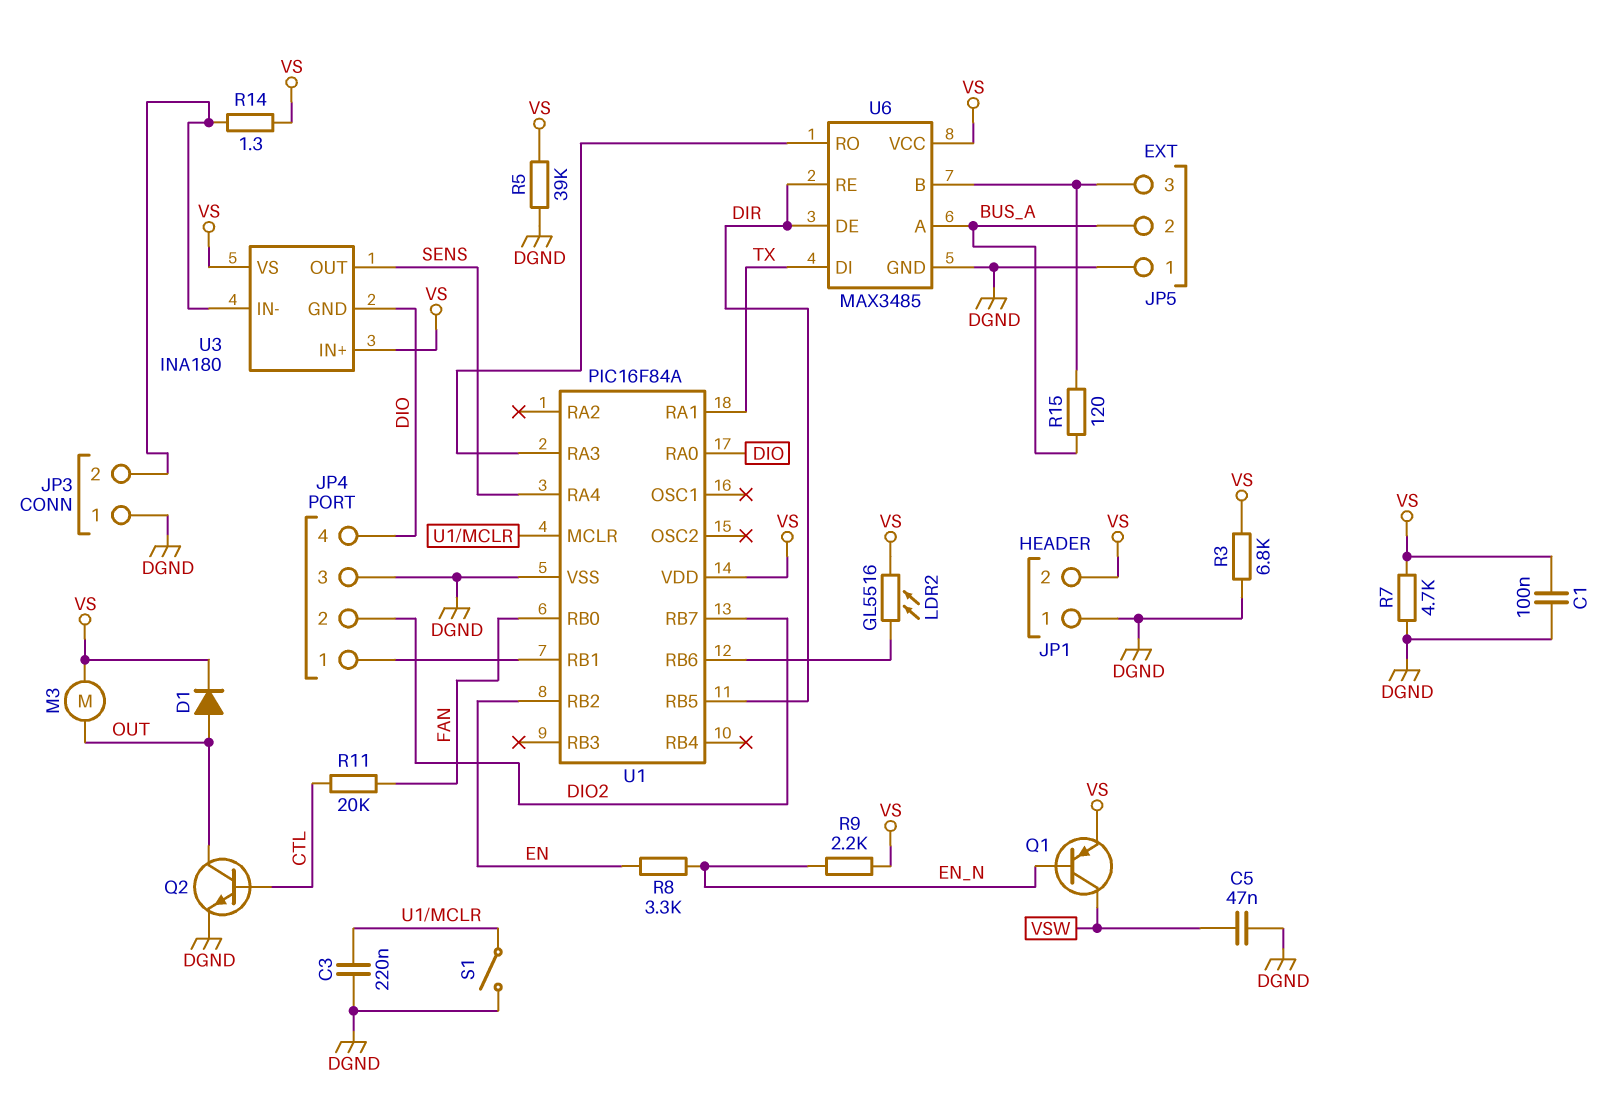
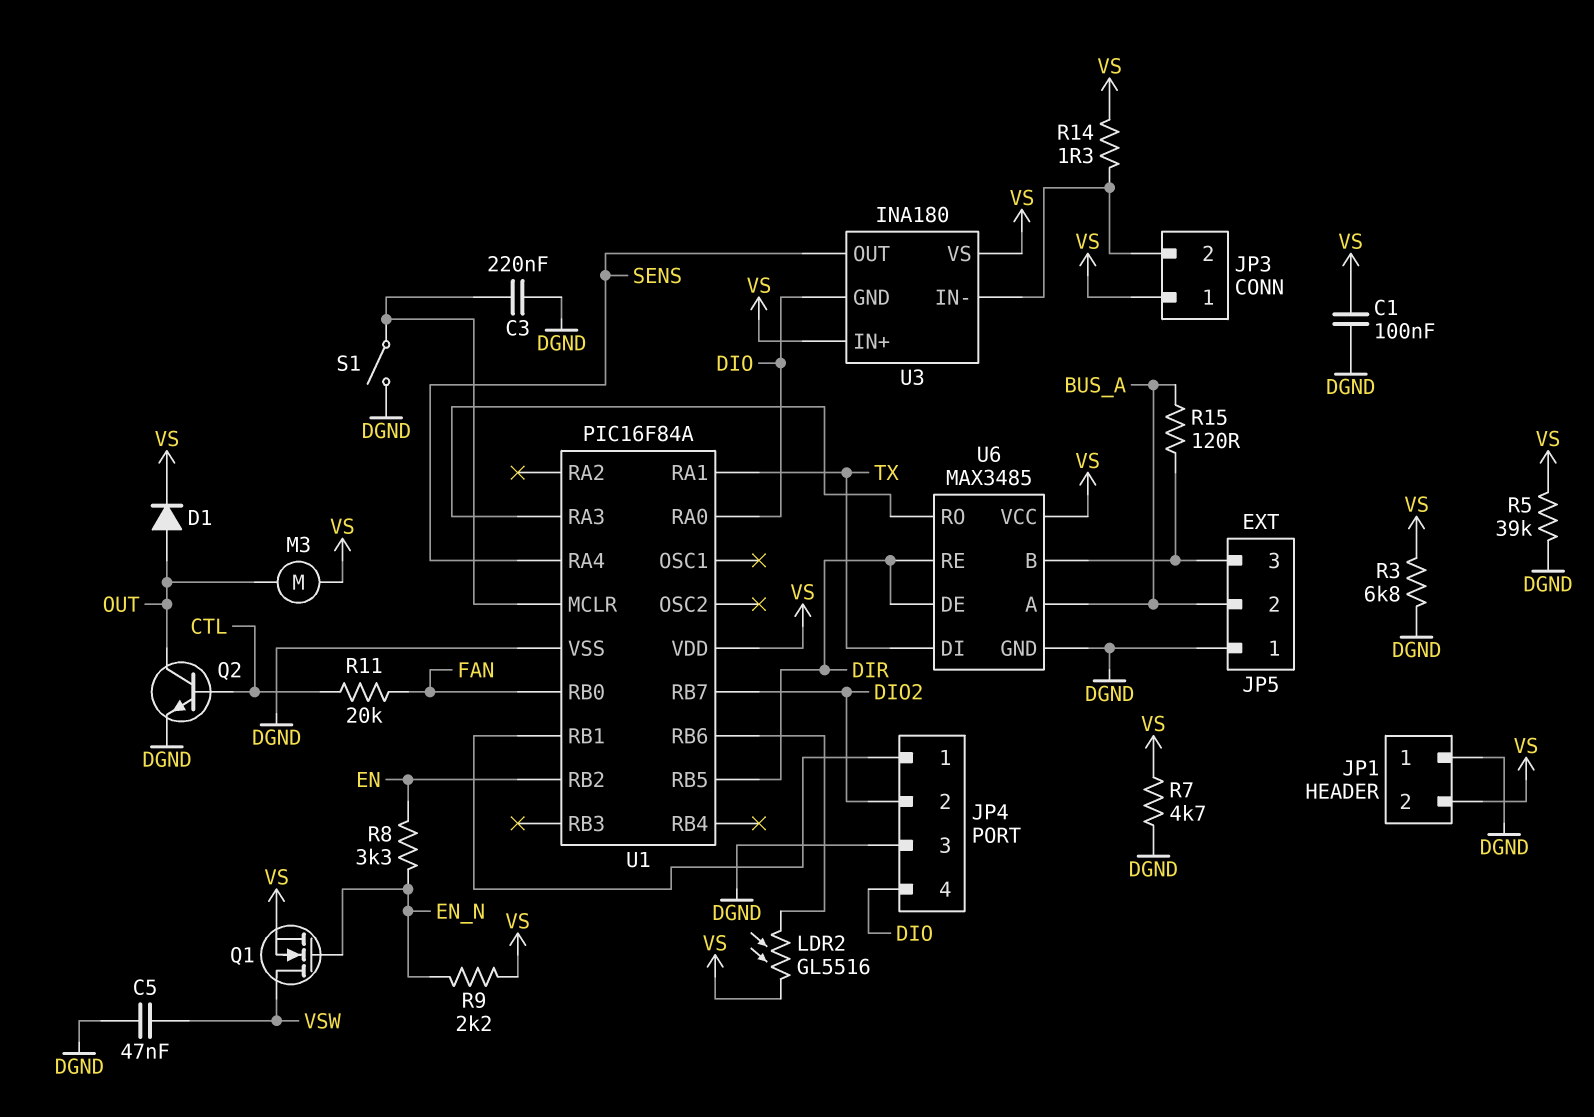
JP3 pin 1: DGND -> VS
Q1: PNP (B EN_N, C VSW, E VS) -> NMOS (G EN_N, D VSW, S VS)

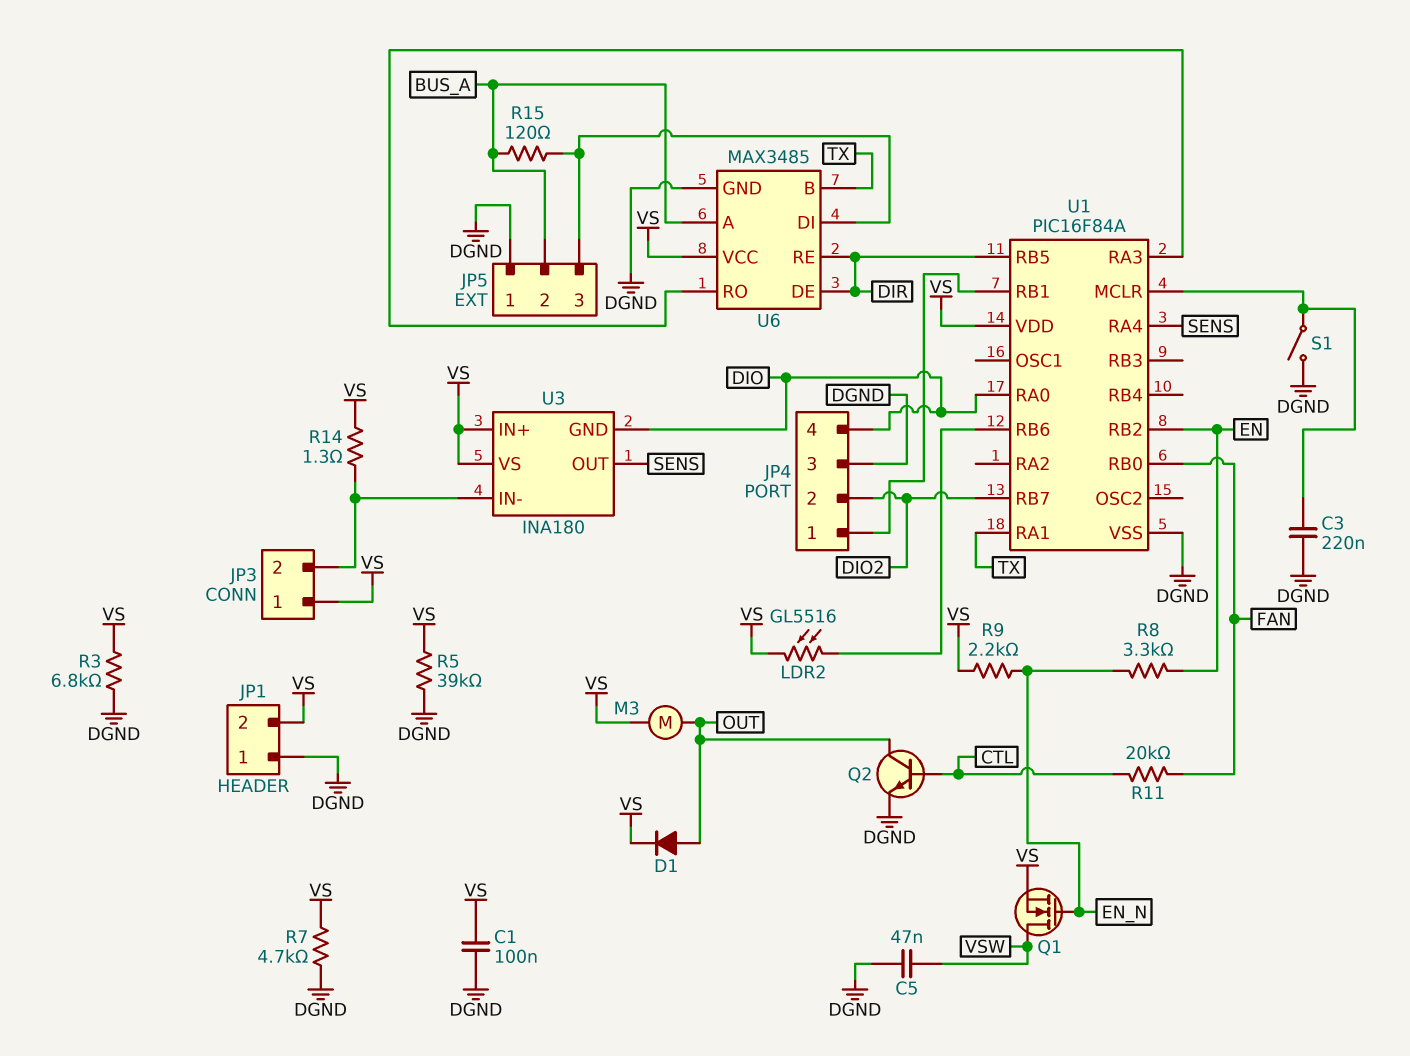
U6 pin B: JP5/3 -> TX
U6 pin DI: TX -> JP5/3

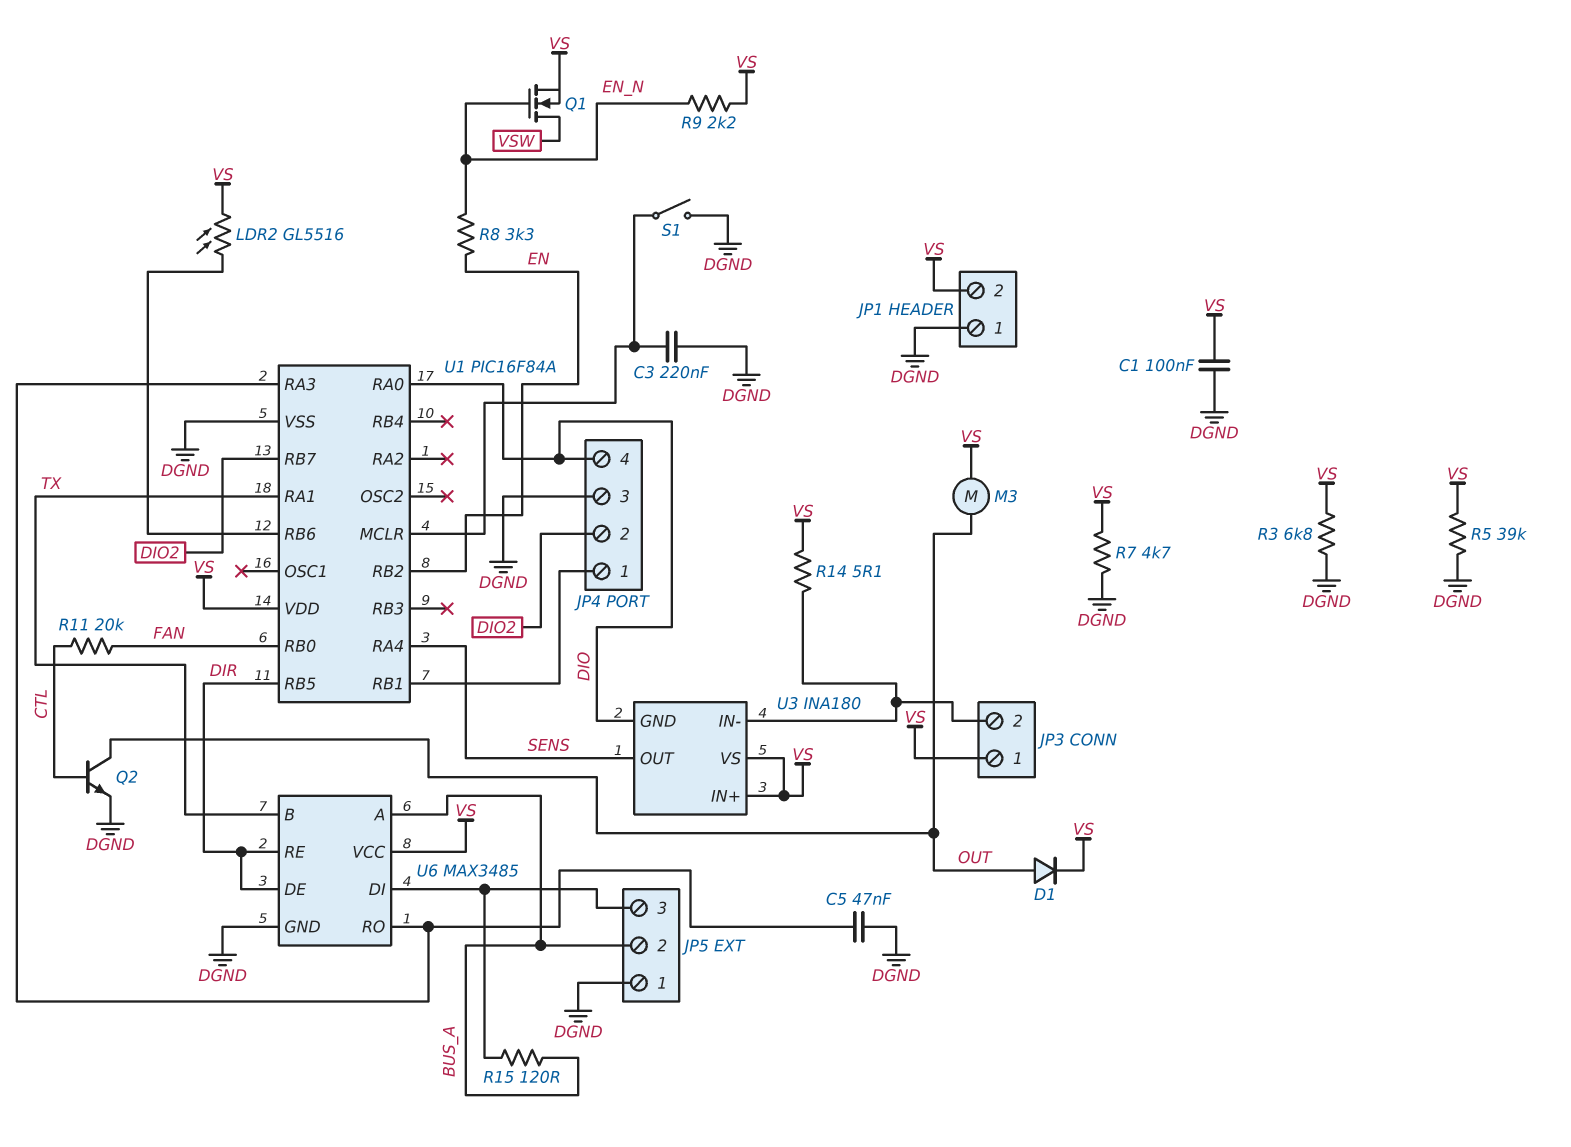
C5: 47nF (DGND, VSW) -> 47nF (DGND, U1/RA3)
R14: 1.3 (JP3/2, VS) -> 5.1 (JP3/2, VS)

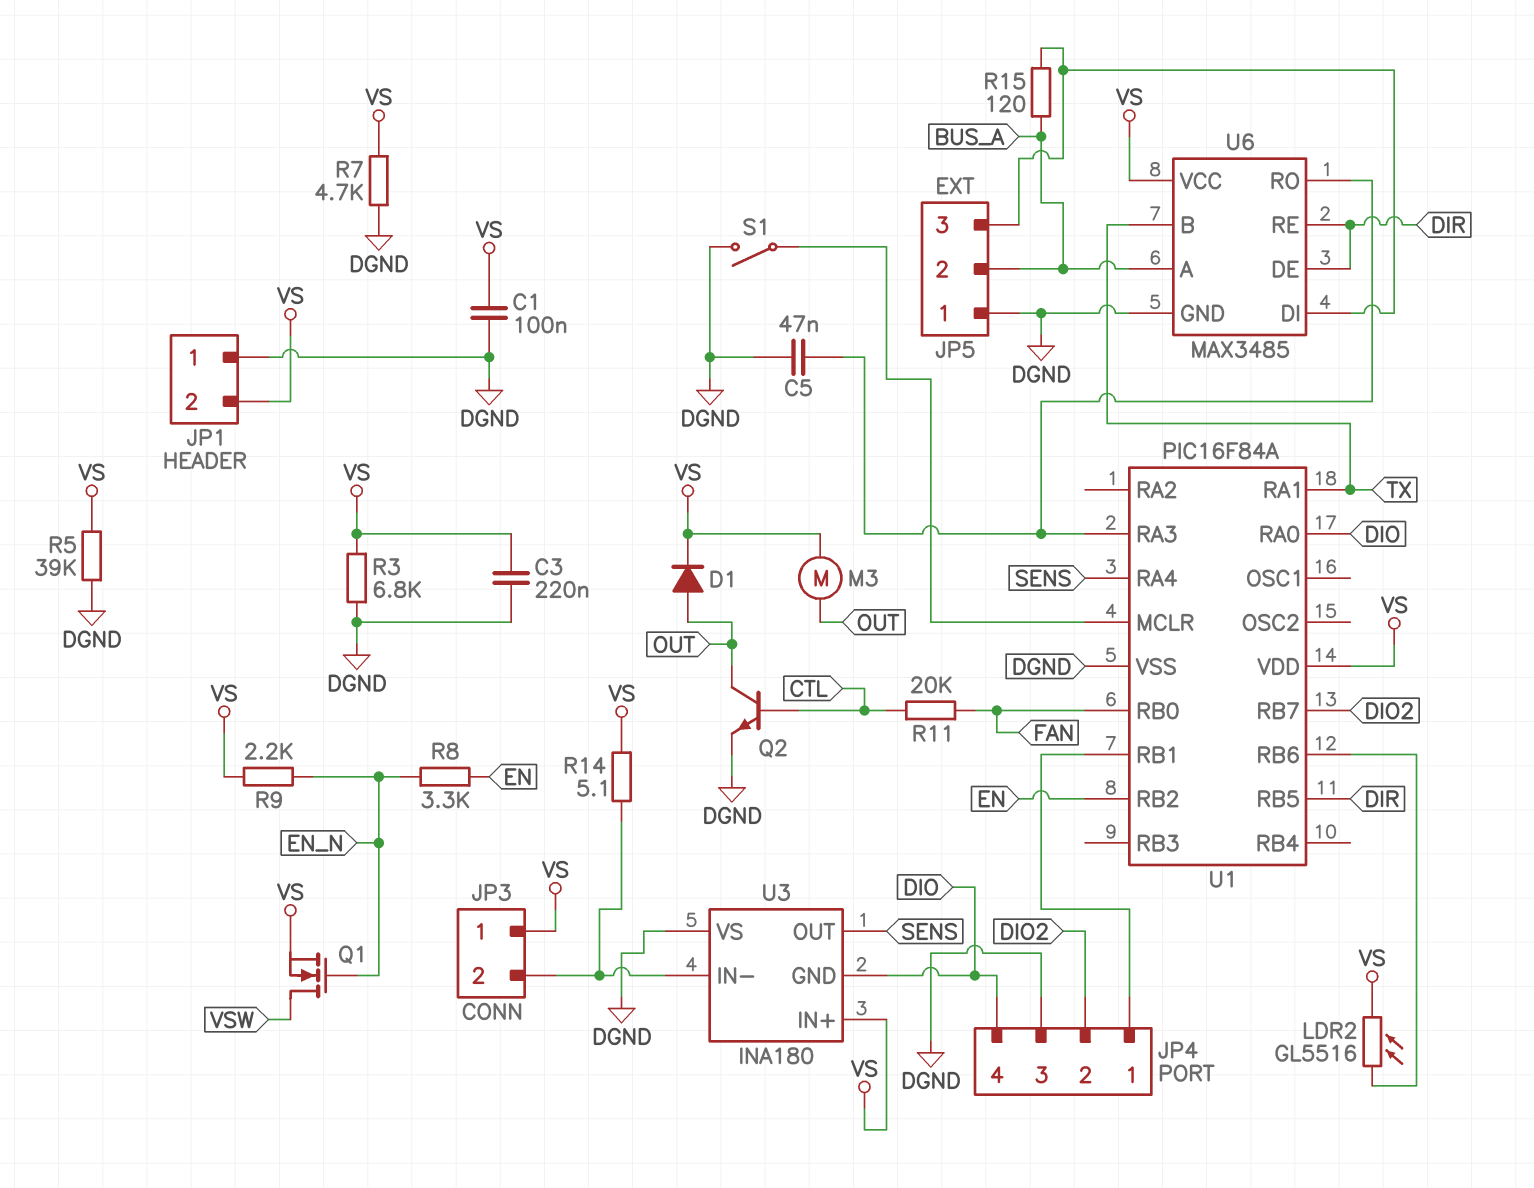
C3: 220nF (DGND, U1/MCLR) -> 220nF (DGND, VS)
U3 pin VS: VS -> DGND

